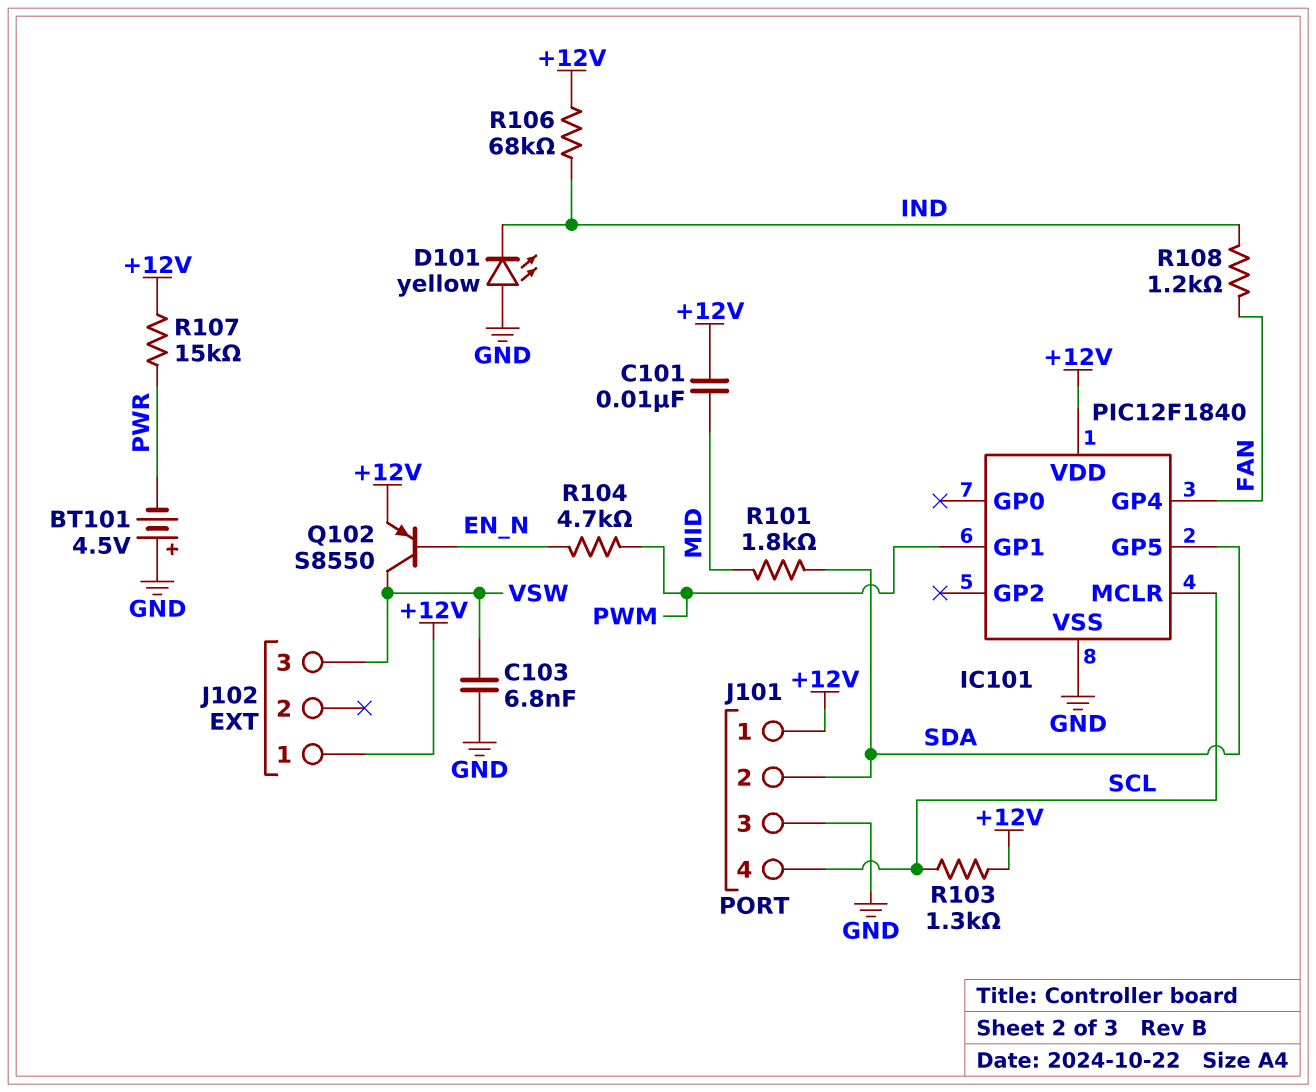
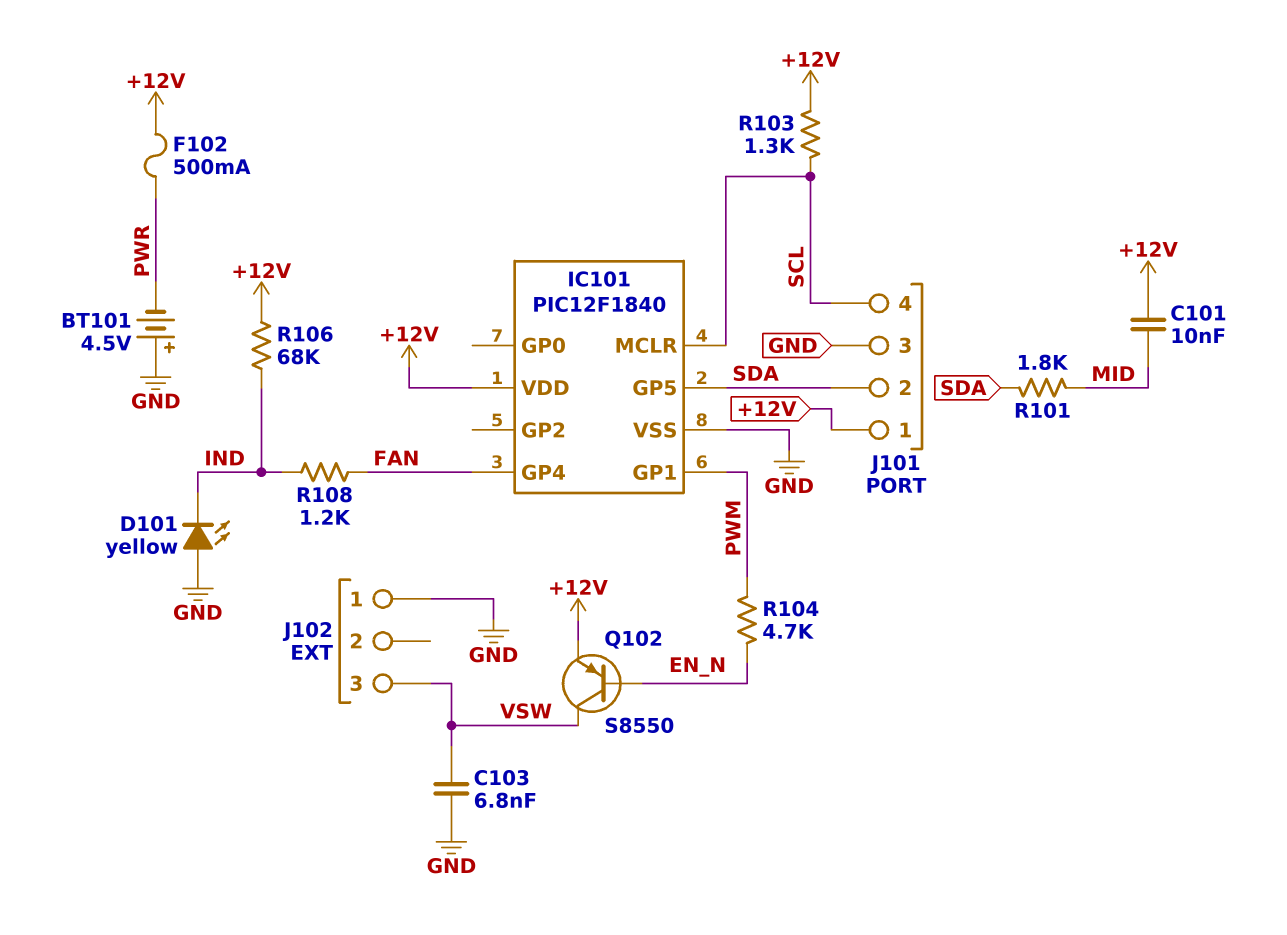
F102: none -> 500mA (+12V, PWR)
J102 pin 1: +12V -> GND
R107: 15k (+12V, PWR) -> none

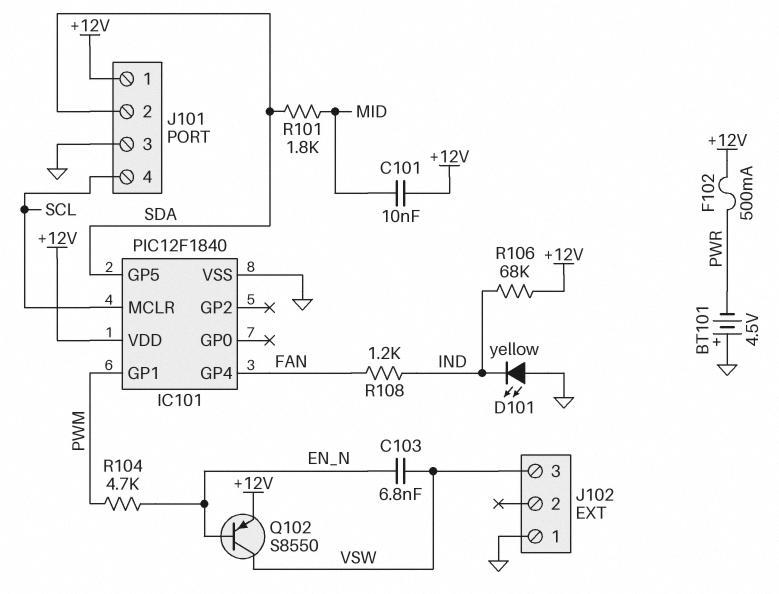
C103: 6.8nF (GND, VSW) -> 6.8nF (EN_N, VSW)
R103: 1.3k (+12V, SCL) -> none

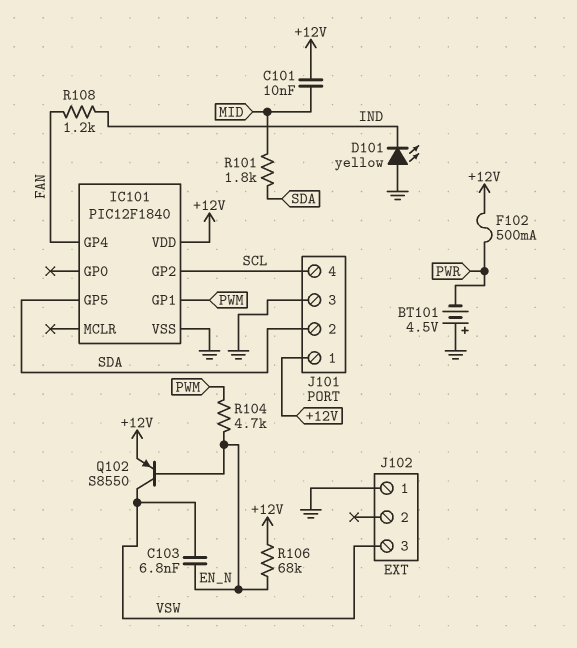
IC101 pin GP2: none -> SCL
IC101 pin MCLR: SCL -> none
R106: 68k (+12V, IND) -> 68k (+12V, EN_N)

